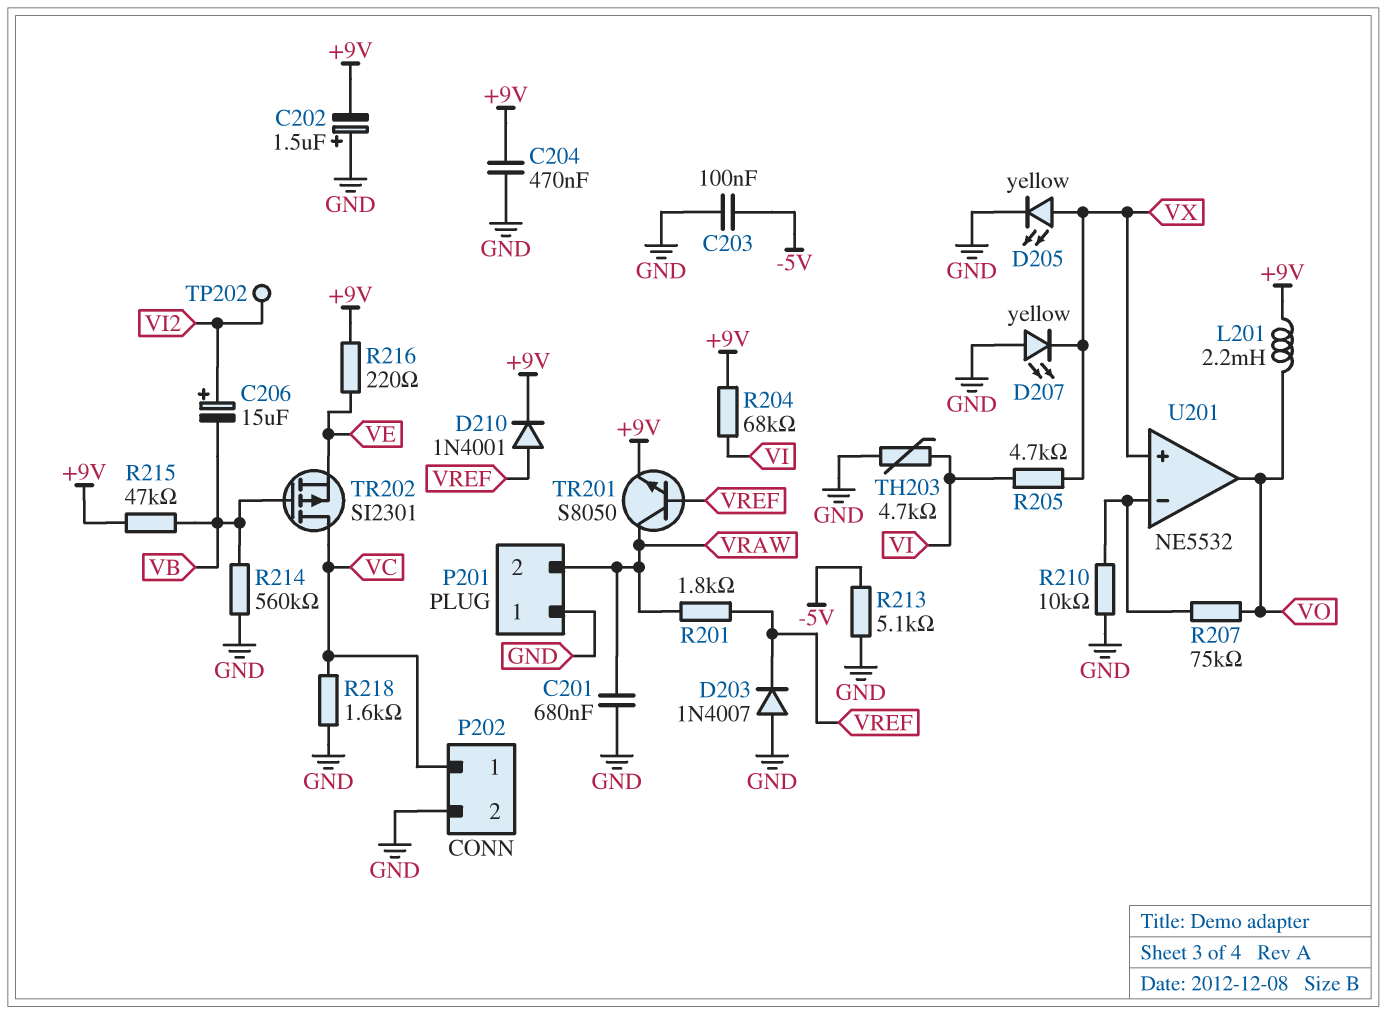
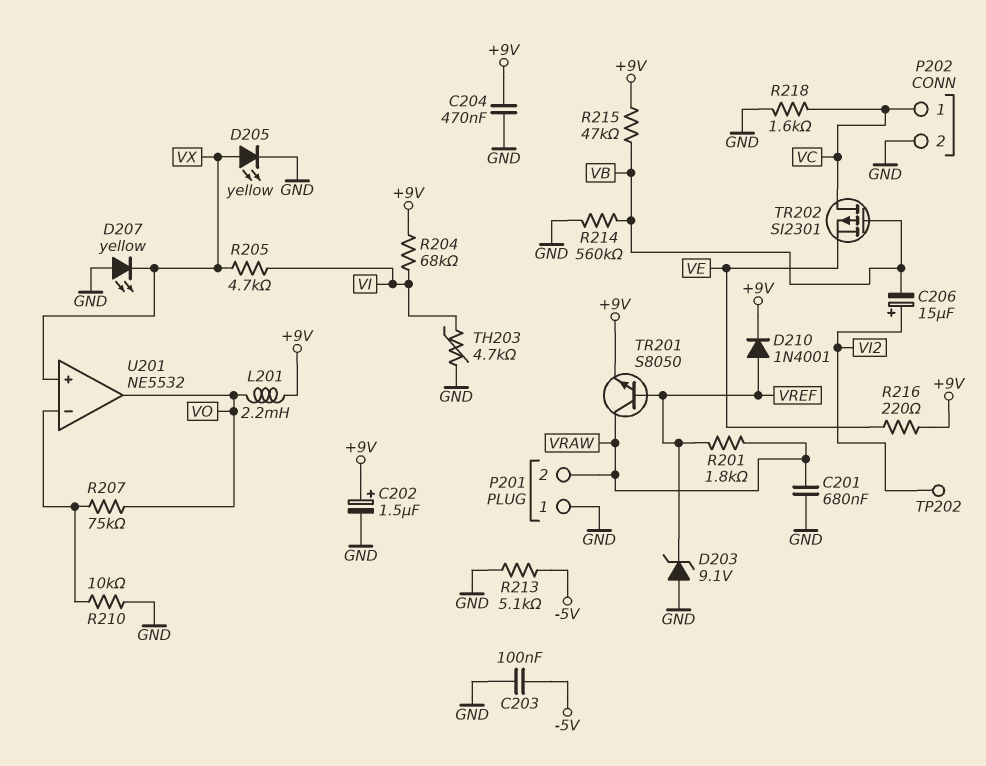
C202: 1.5uF (plus GND, minus +9V) -> 1.5uF (plus +9V, minus GND)
D203: diode 1N4007 (A GND, K VREF) -> zener 9.1V (A GND, K VREF)

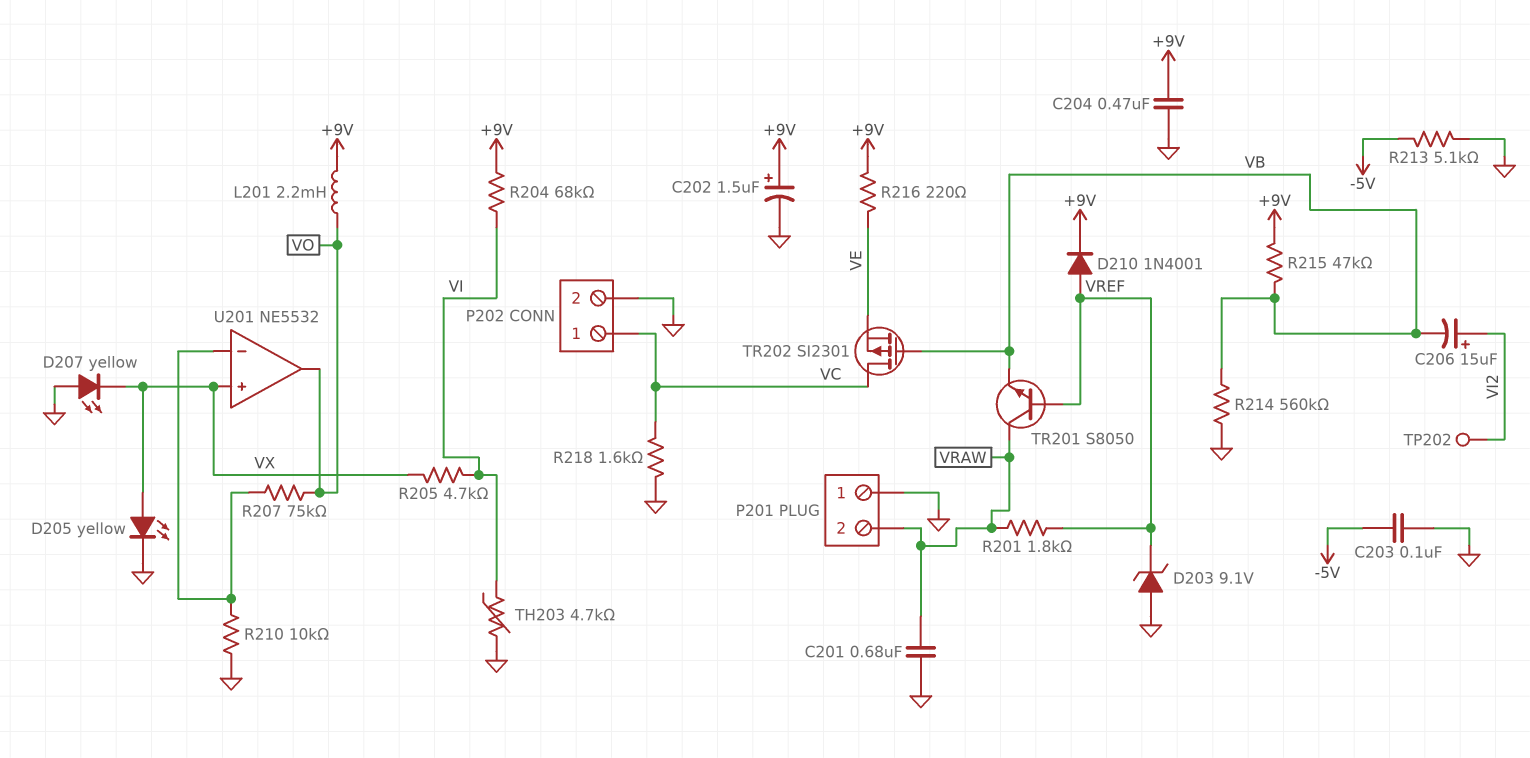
TR201: NPN S8050 (B VREF, C VRAW, E +9V) -> NPN S8050 (B VREF, C VRAW, E VB)

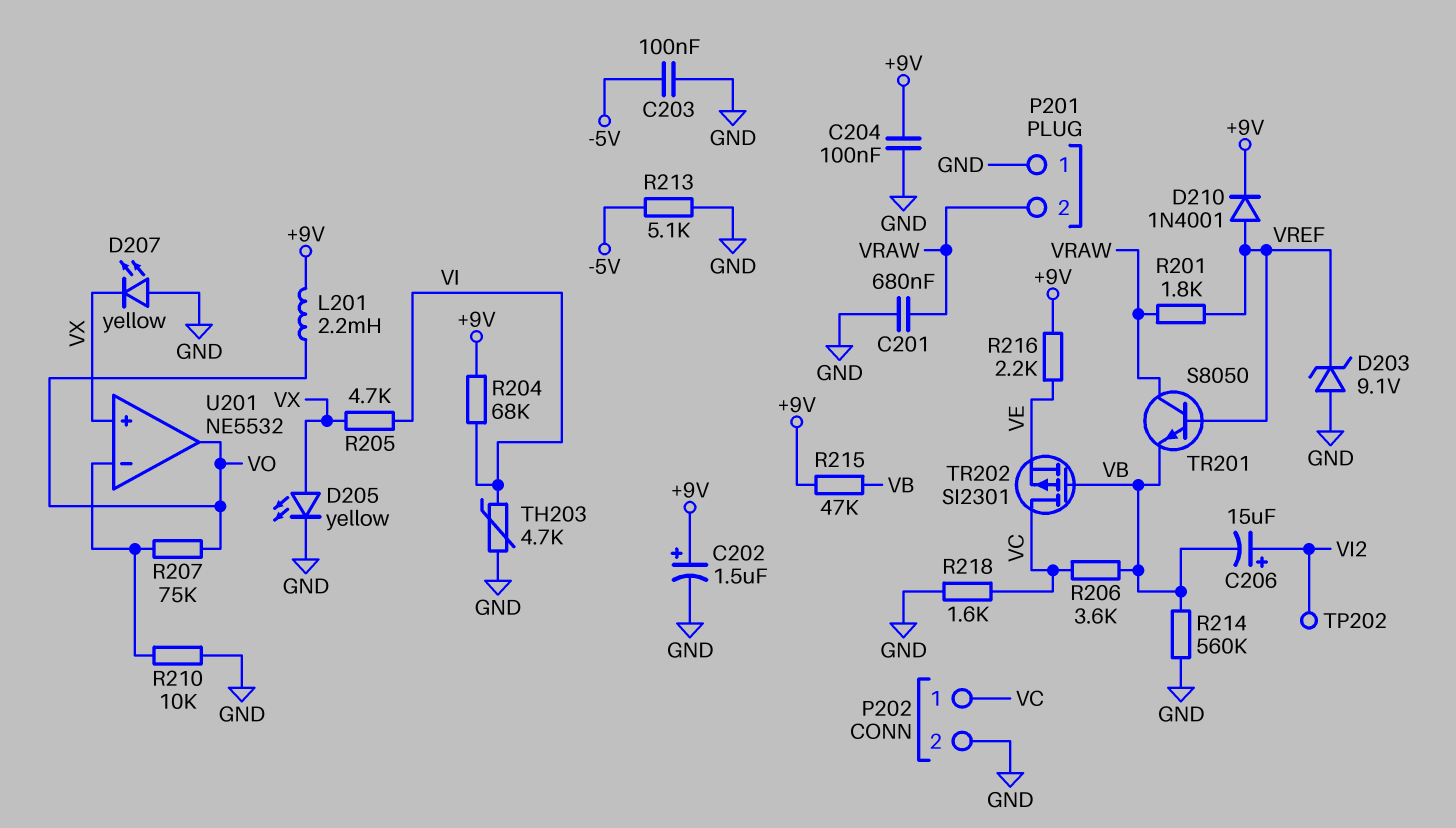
C204: 470nF (+9V, GND) -> 100nF (+9V, GND)
R206: none -> 3.6k (VB, VC)
R216: 220 (+9V, VE) -> 2.2k (+9V, VE)

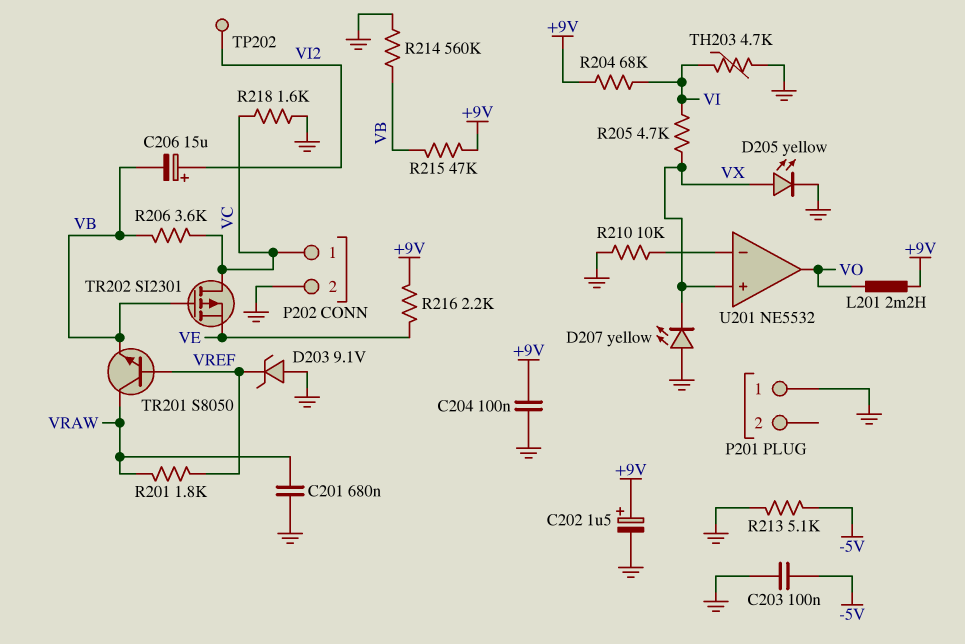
D210: diode 1N4001 (A VREF, K +9V) -> none
P201 pin 2: VRAW -> none
R207: 75k (U201/in-, VO) -> none

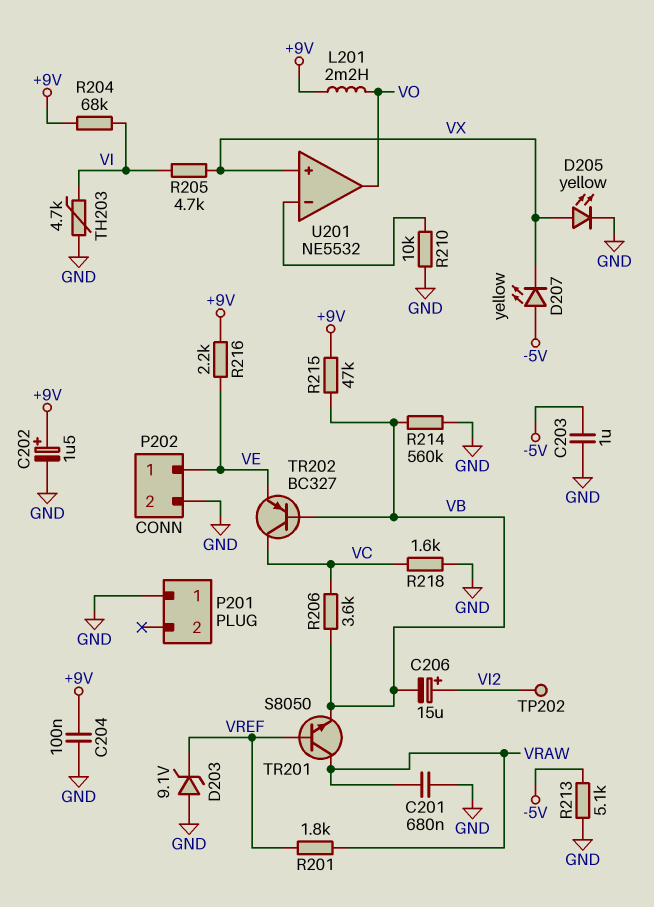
C203: 100nF (-5V, GND) -> 1uF (-5V, GND)
D207: LED yellow (A GND, K VX) -> LED yellow (A -5V, K VX)
P202 pin 1: VC -> VE
TR202: PMOS SI2301 (G VB, D VC, S VE) -> PNP BC327 (B VB, C VC, E VE)

